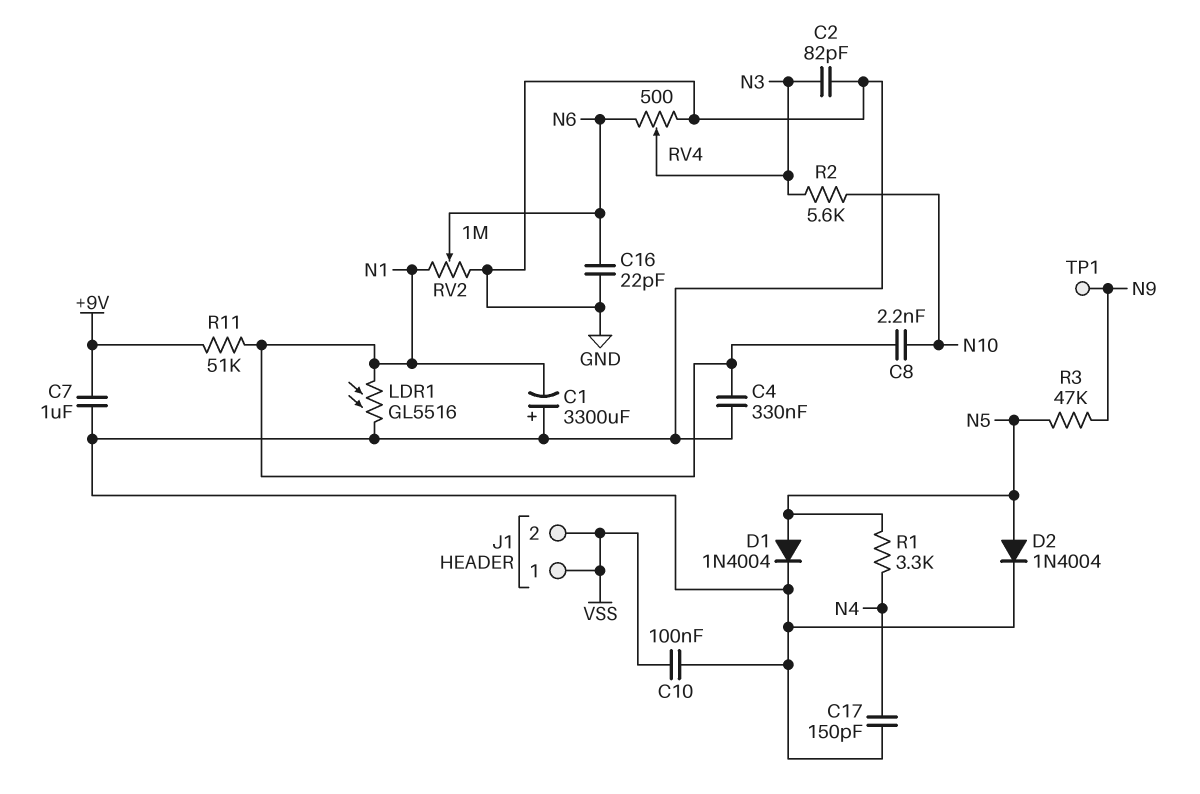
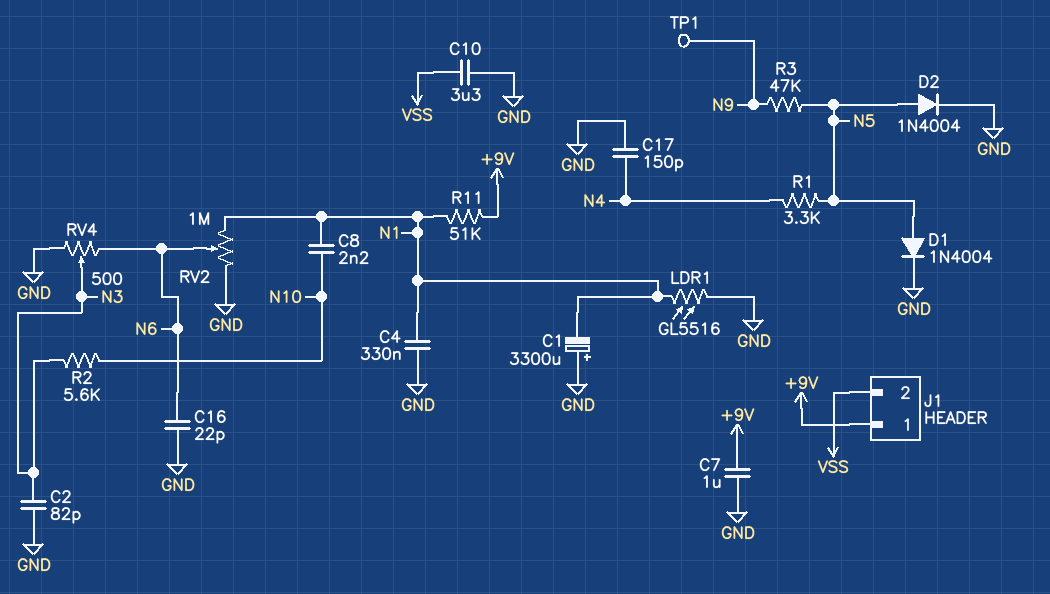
C10: 100nF (GND, VSS) -> 3.3uF (GND, VSS)
J1 pin 1: VSS -> +9V

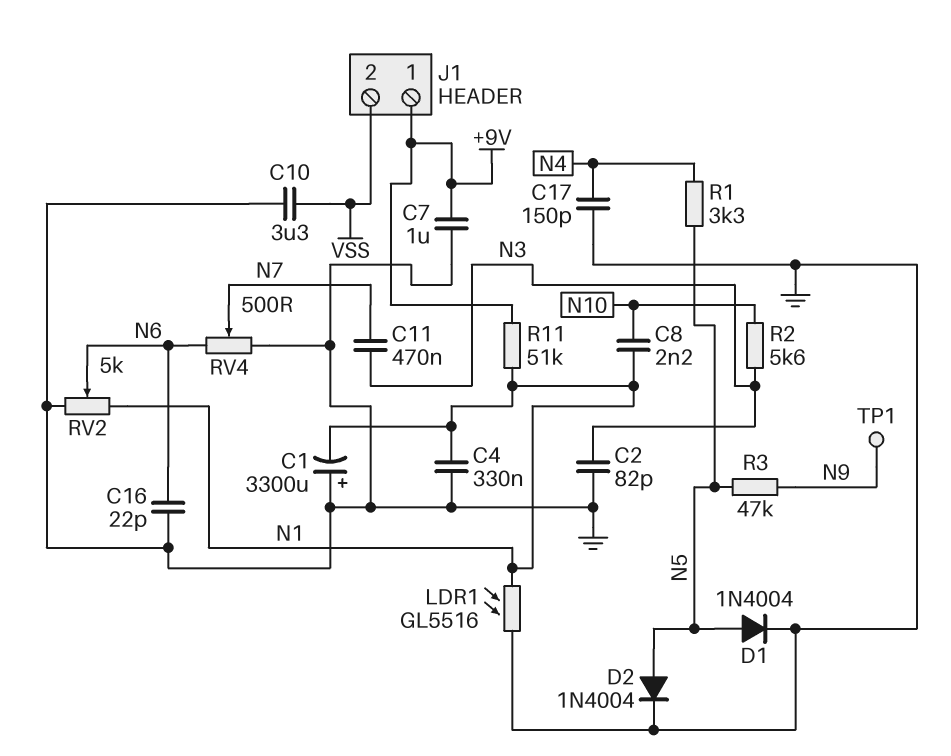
C11: none -> 470nF (N3, N7)
RV2: 1M (GND, N1, wiper N6) -> 5k (GND, N1, wiper N6)
RV4: 500 (GND, N6, wiper N3) -> 500 (GND, N6, wiper N7)

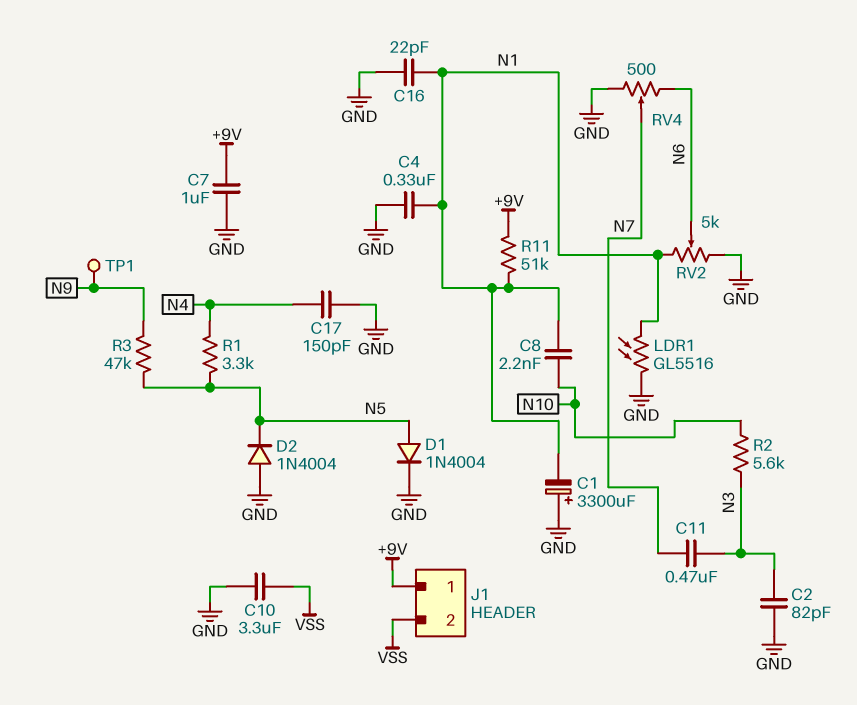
C16: 22pF (GND, N6) -> 22pF (GND, N1)
D2: diode 1N4004 (A N5, K GND) -> diode 1N4004 (A GND, K N5)

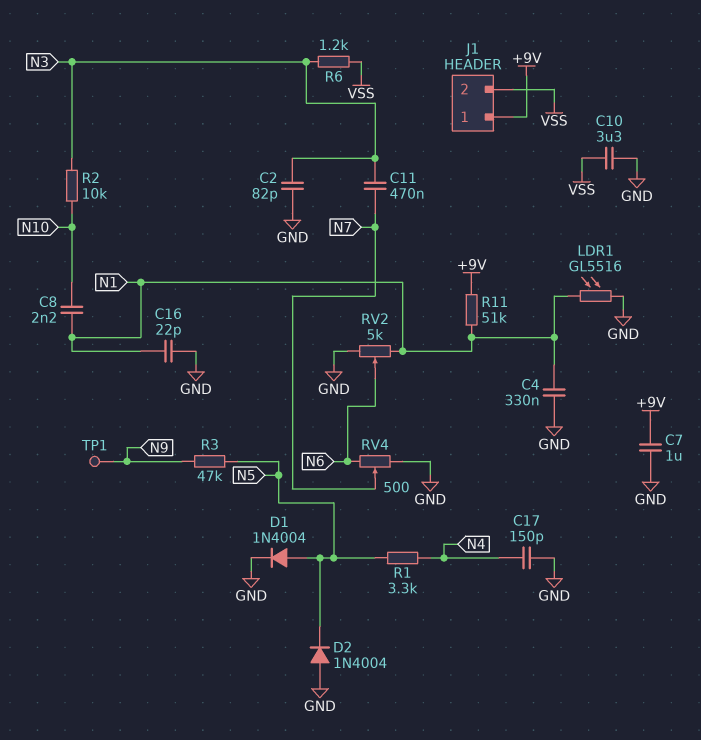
C1: 3300uF (plus GND, minus N1) -> none
R2: 5.6k (N3, N10) -> 10k (N3, N10)
R6: none -> 1.2k (N3, VSS)

